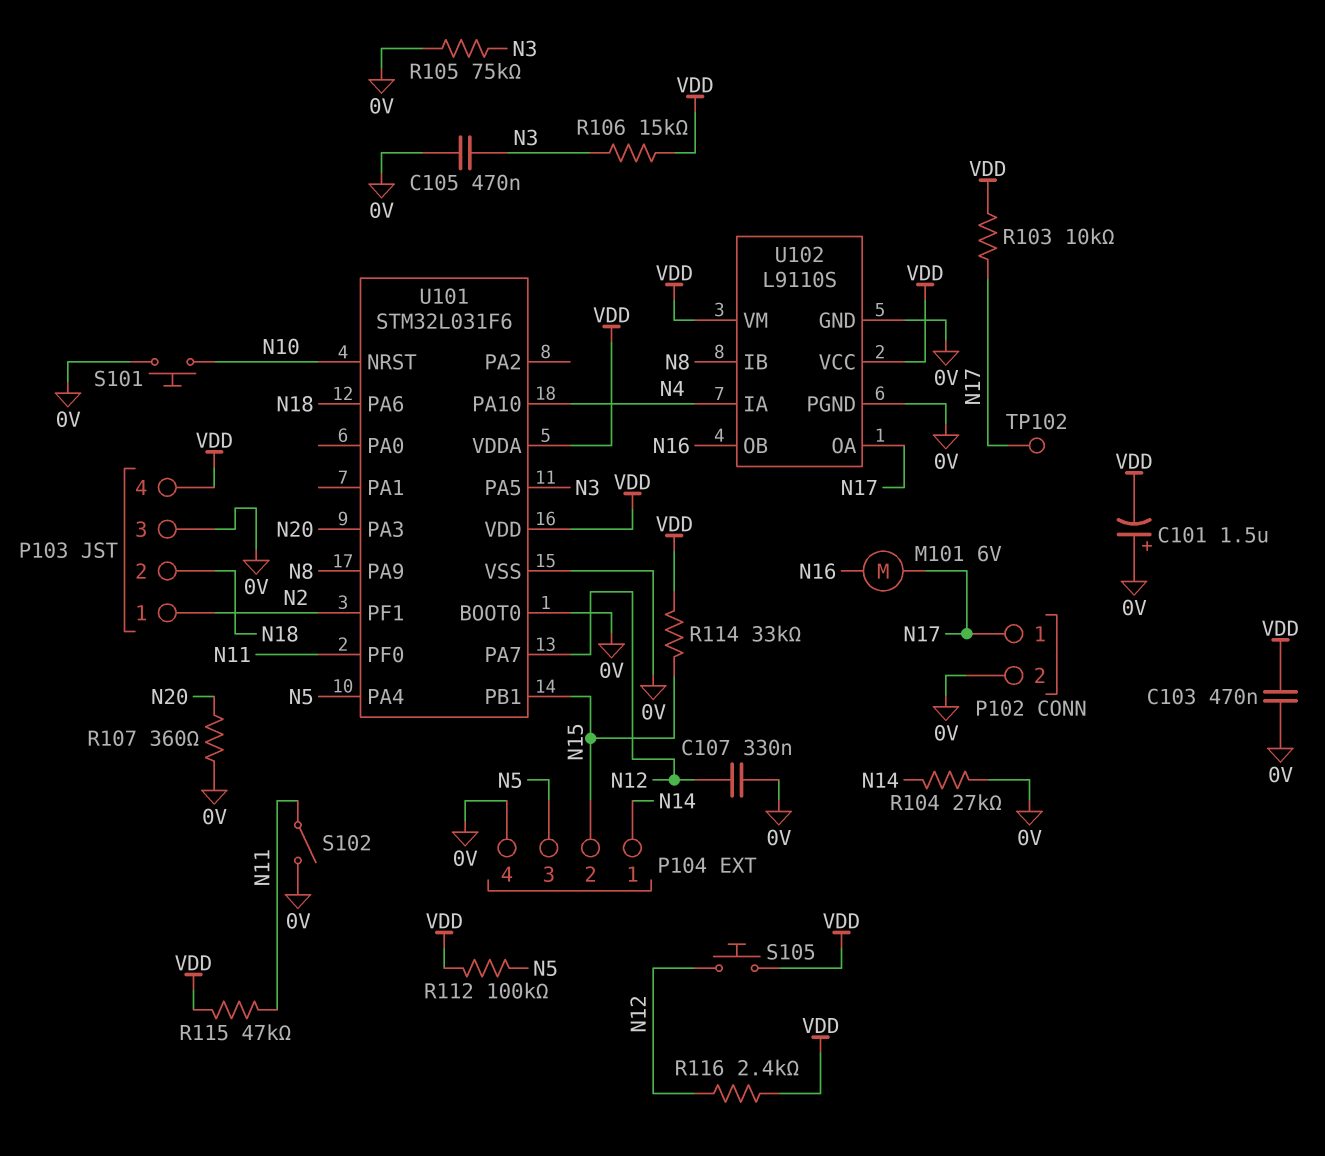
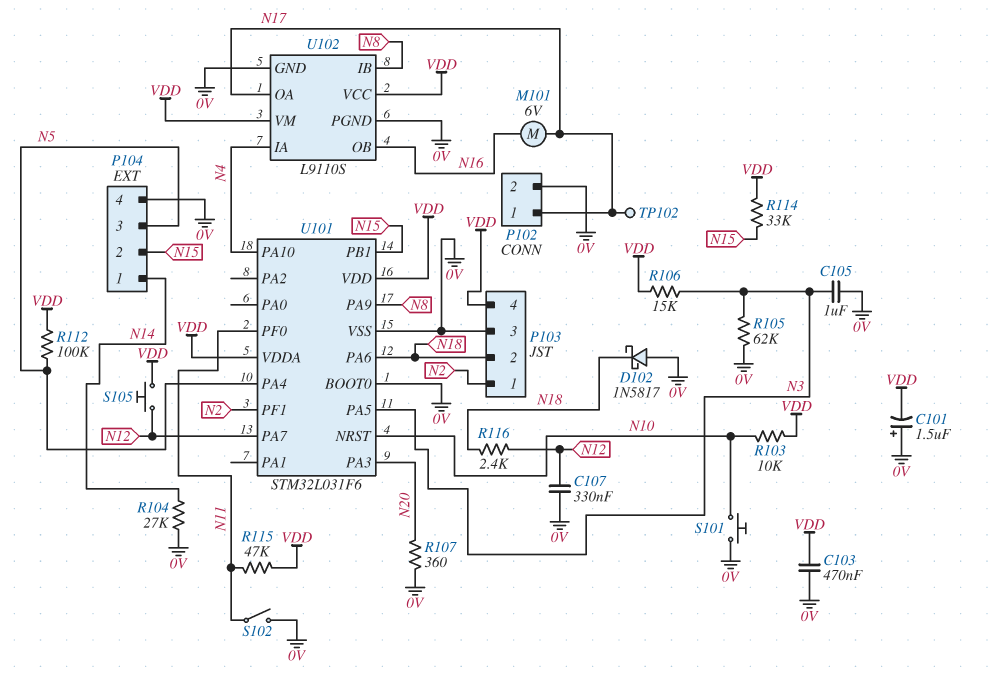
C105: 470nF (0V, N3) -> 1uF (0V, N3)
D102: none -> schottky 1N5817 (A 0V, K N18)
R103: 10k (N17, VDD) -> 10k (N10, VDD)
R105: 75k (0V, N3) -> 62k (0V, N3)
R116: 2.4k (N12, VDD) -> 2.4k (N12, N18)

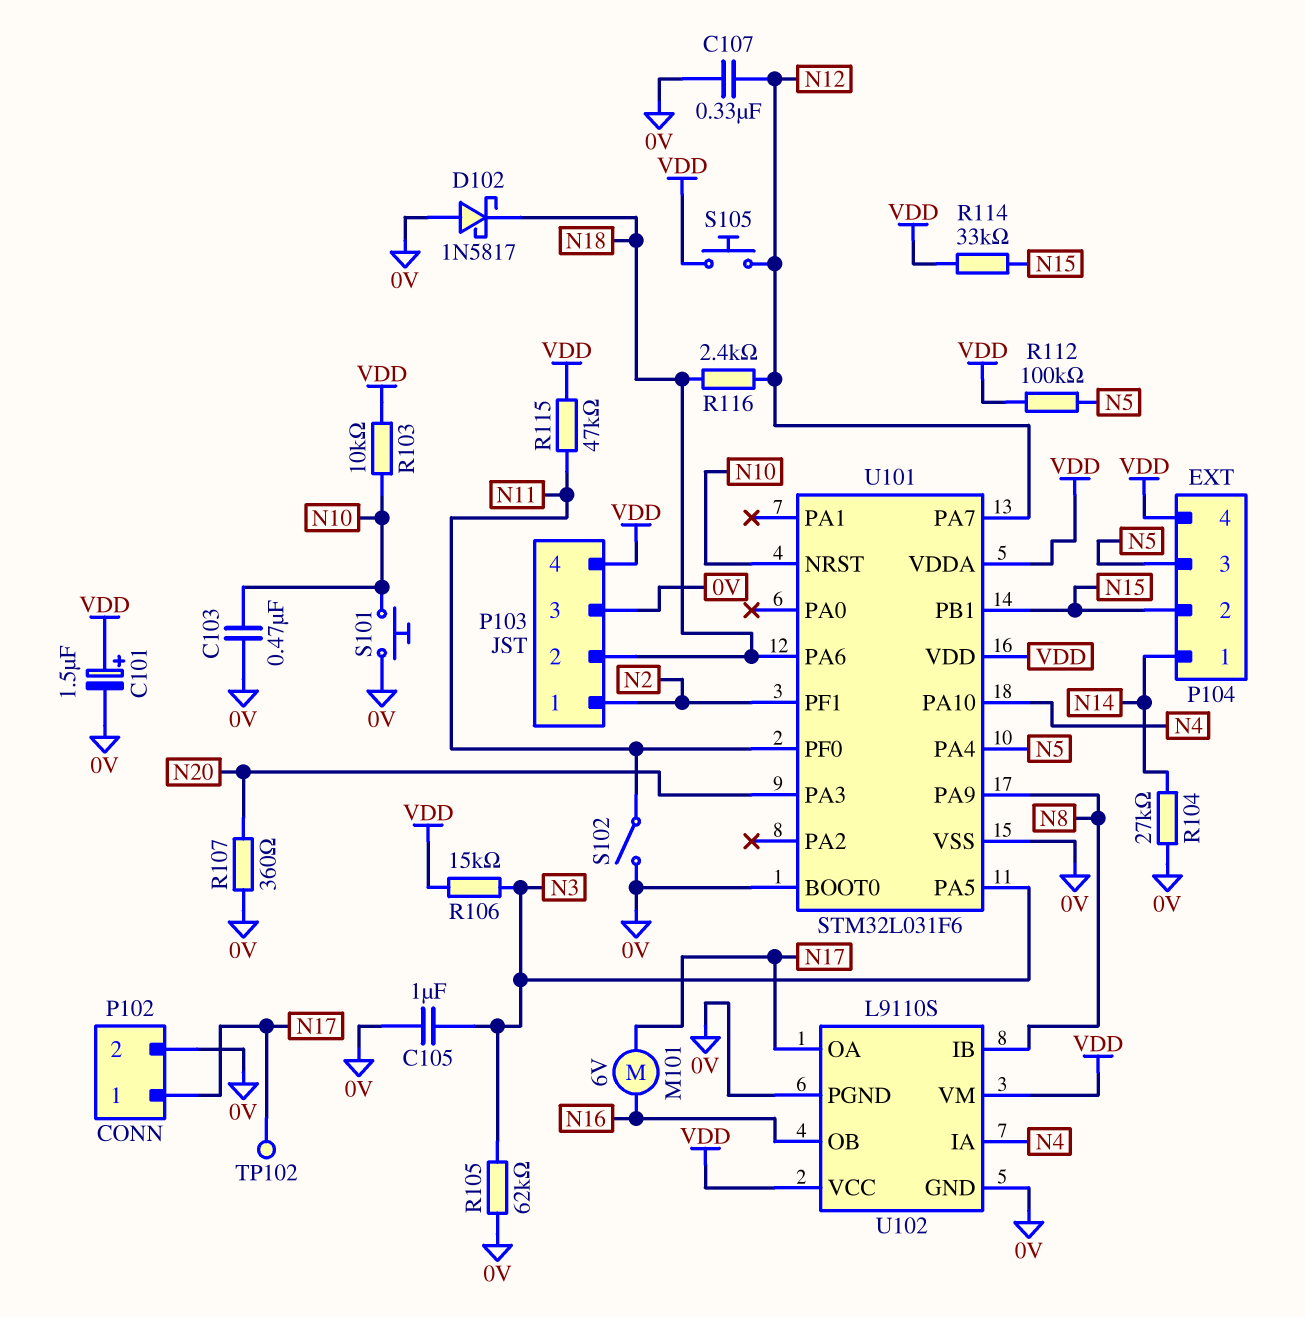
C101: 1.5uF (plus 0V, minus VDD) -> 1.5uF (plus VDD, minus 0V)
C103: 470nF (0V, VDD) -> 470nF (0V, N10)
P104 pin 4: 0V -> VDD

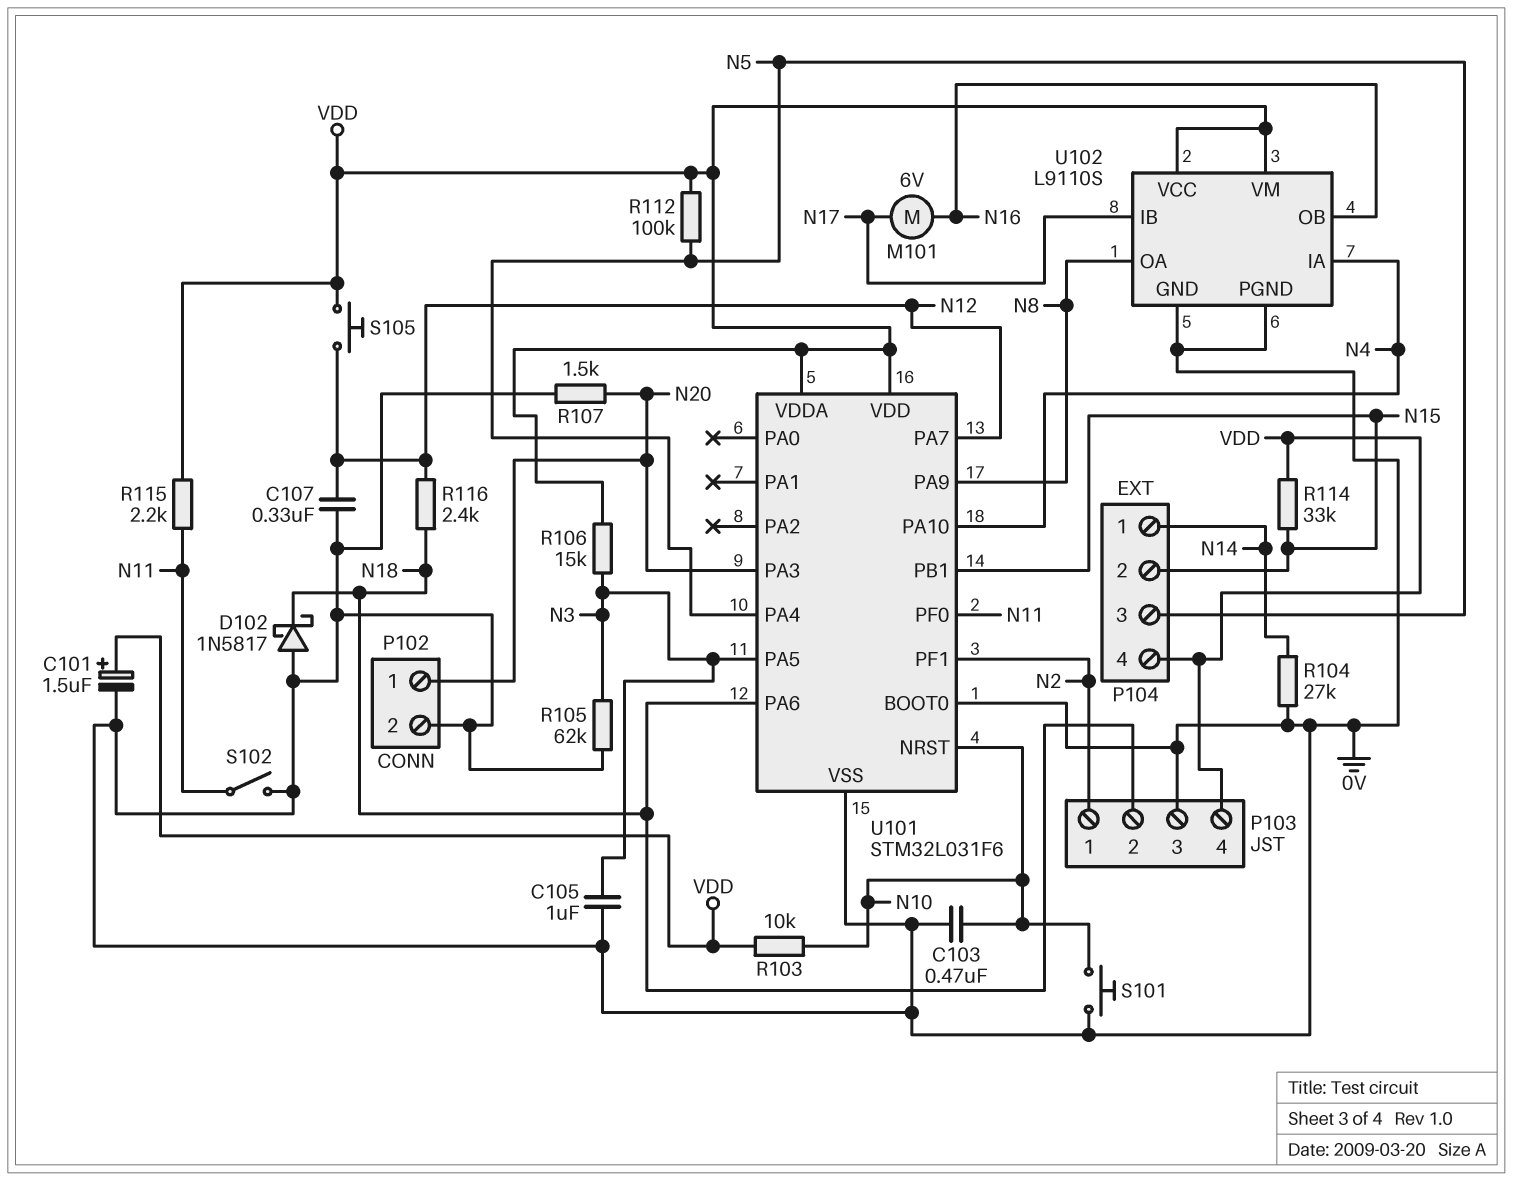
P102 pin 1: N17 -> N20
R107: 360 (0V, N20) -> 1.5k (0V, N20)
R115: 47k (N11, VDD) -> 2.2k (N11, VDD)
TP102: test point (N17) -> none
U102 pin IB: N8 -> N17
U102 pin OA: N17 -> N8

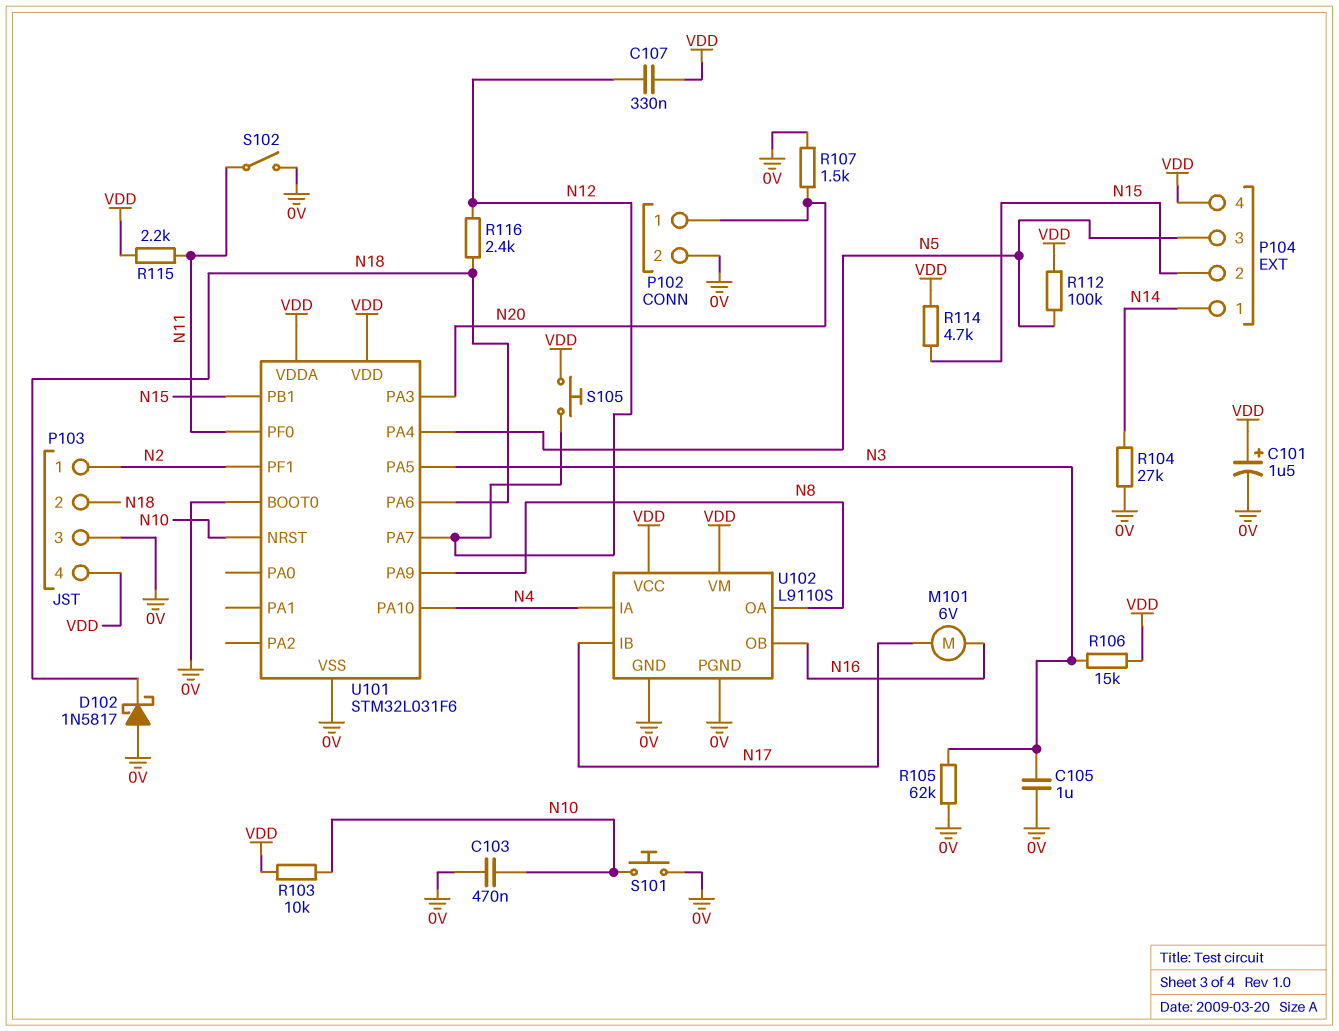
C107: 330nF (0V, N12) -> 330nF (N12, VDD)
R114: 33k (N15, VDD) -> 4.7k (N15, VDD)

